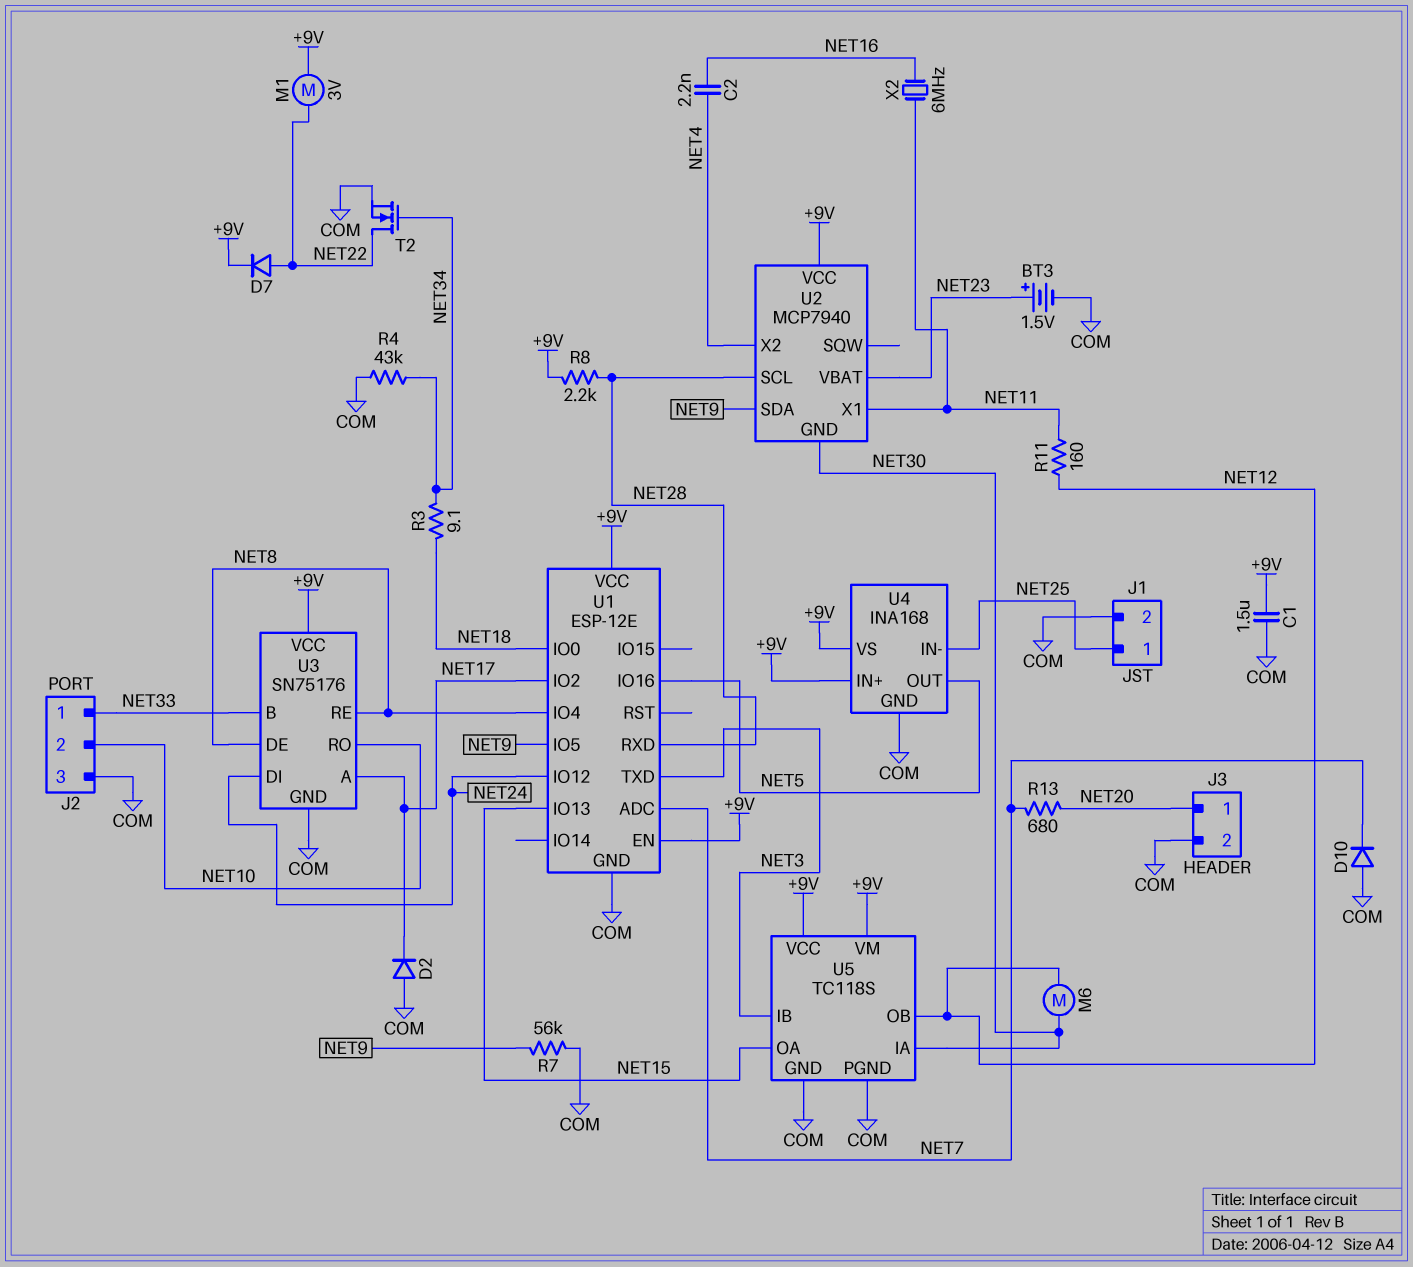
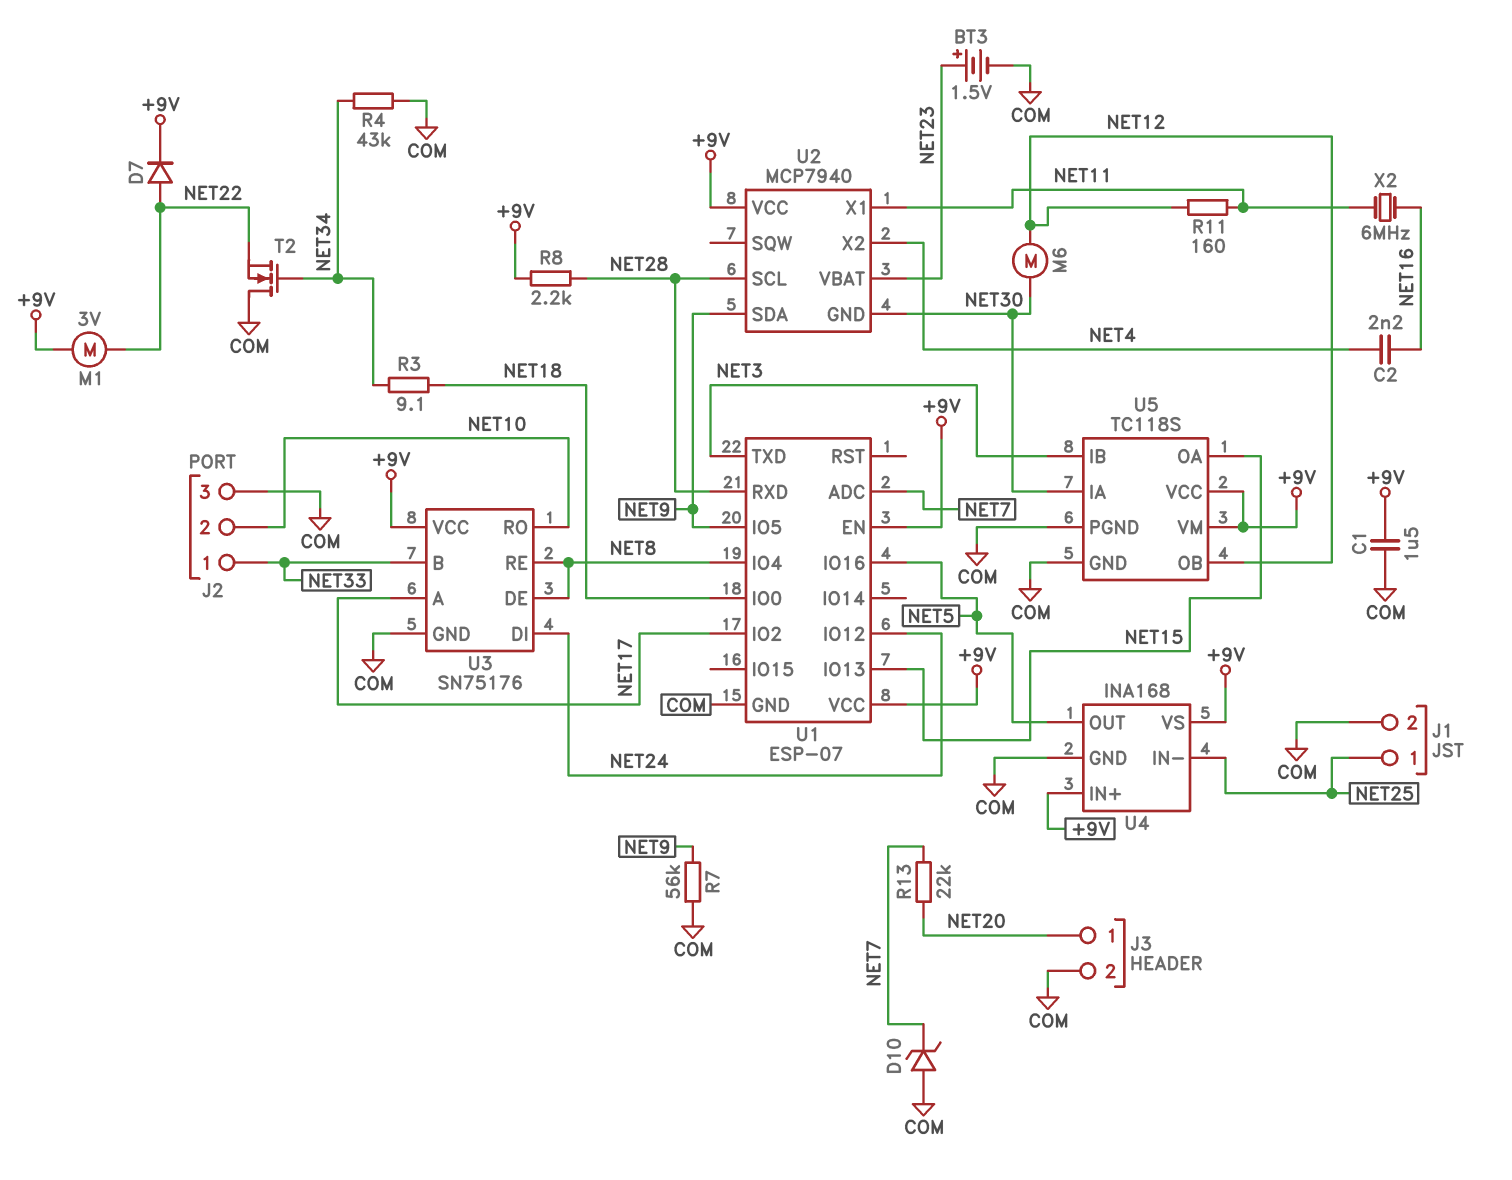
D2: diode (A COM, K NET17) -> none
D10: diode (A COM, K NET7) -> zener (A COM, K NET7)
R13: 680 (NET7, NET20) -> 22k (NET7, NET20)
T2: NMOS (G NET34, D NET22, S COM) -> NMOS (G NET34, D COM, S NET22)
U1: ESP-12E -> ESP-07

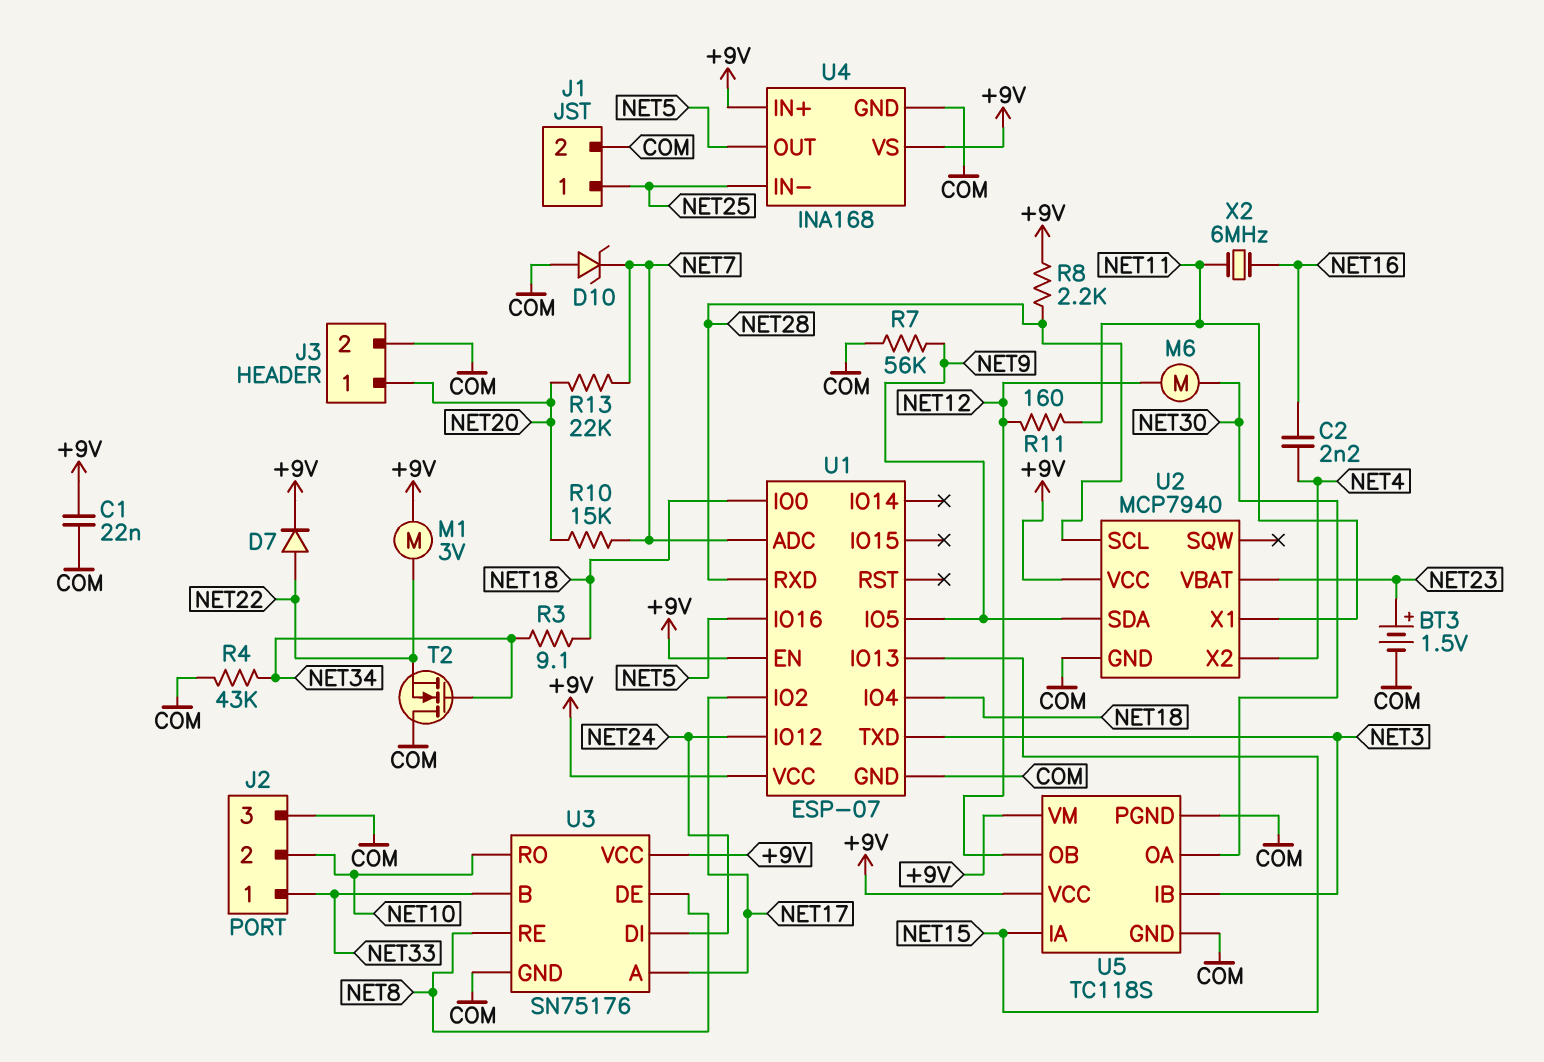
C1: 1.5uF (+9V, COM) -> 22nF (+9V, COM)
R10: none -> 15k (NET7, NET20)
U1 pin IO4: NET8 -> NET18
U2 pin GND: NET30 -> COM
U5 pin IA: NET30 -> NET15
U5 pin OA: NET15 -> NET30

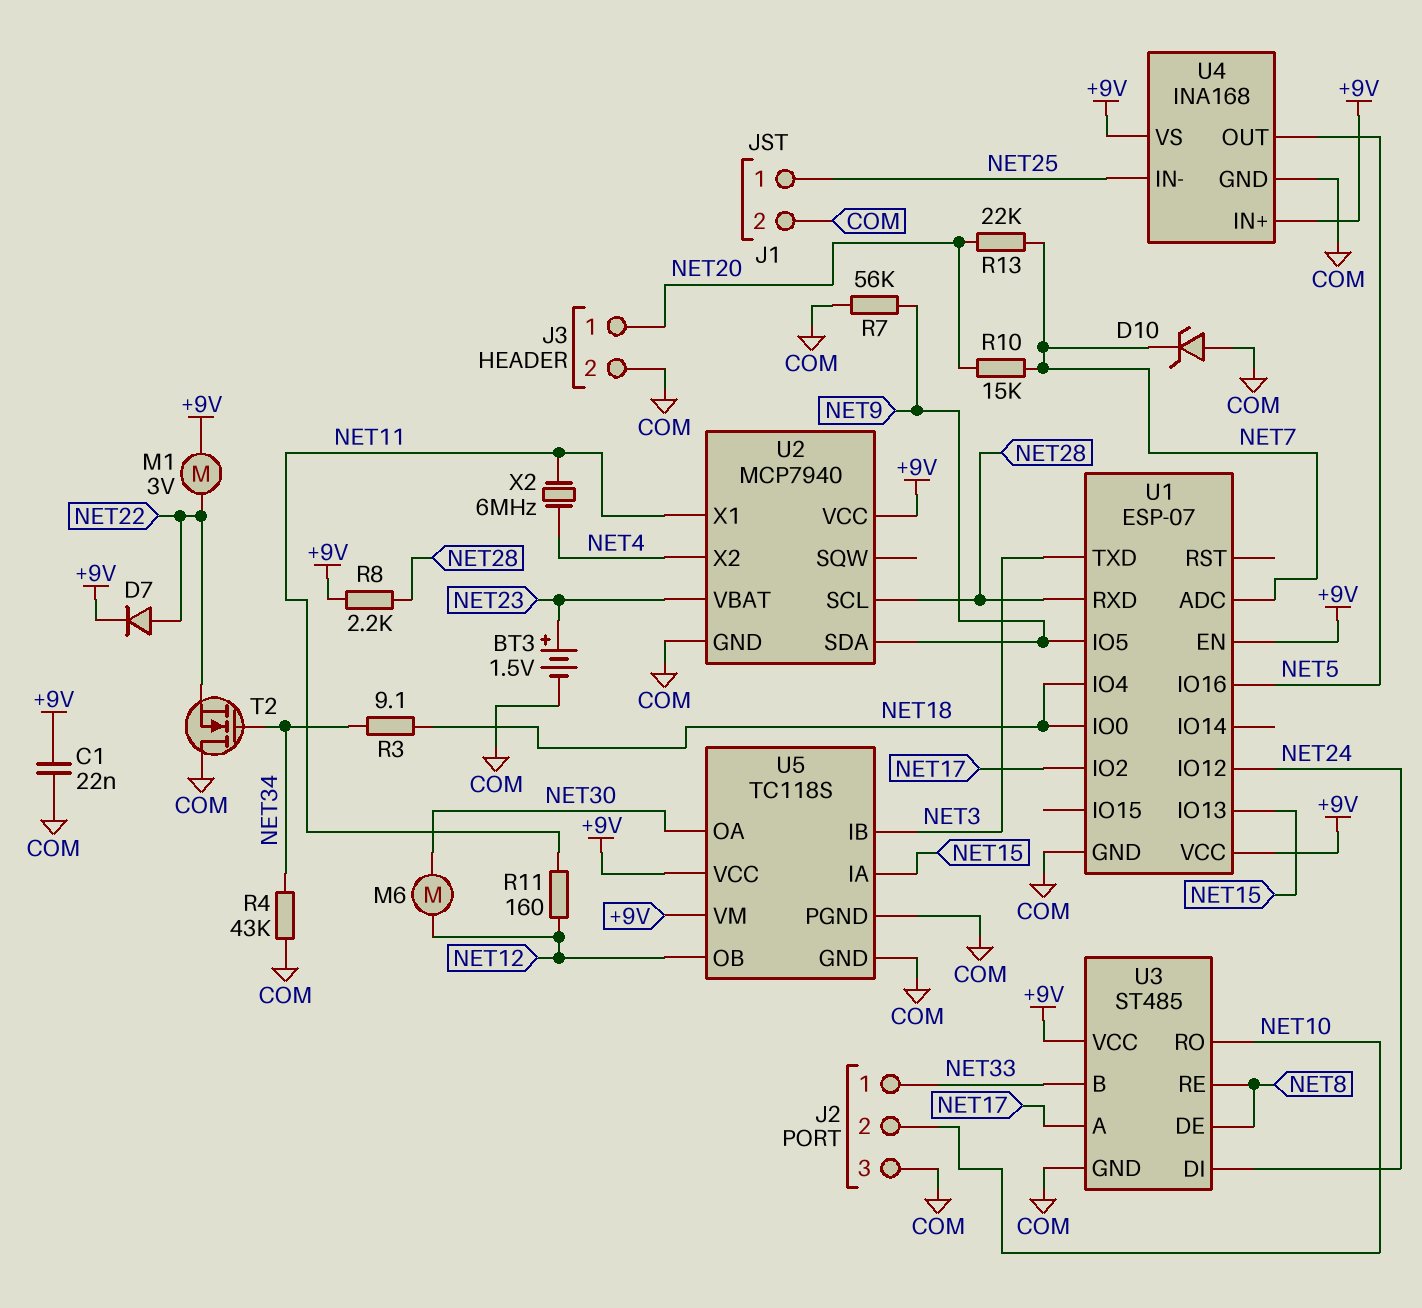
C2: 2.2nF (NET4, NET16) -> none
U3: SN75176 -> ST485
X2: 6MHz (NET11, NET16) -> 6MHz (NET4, NET11)

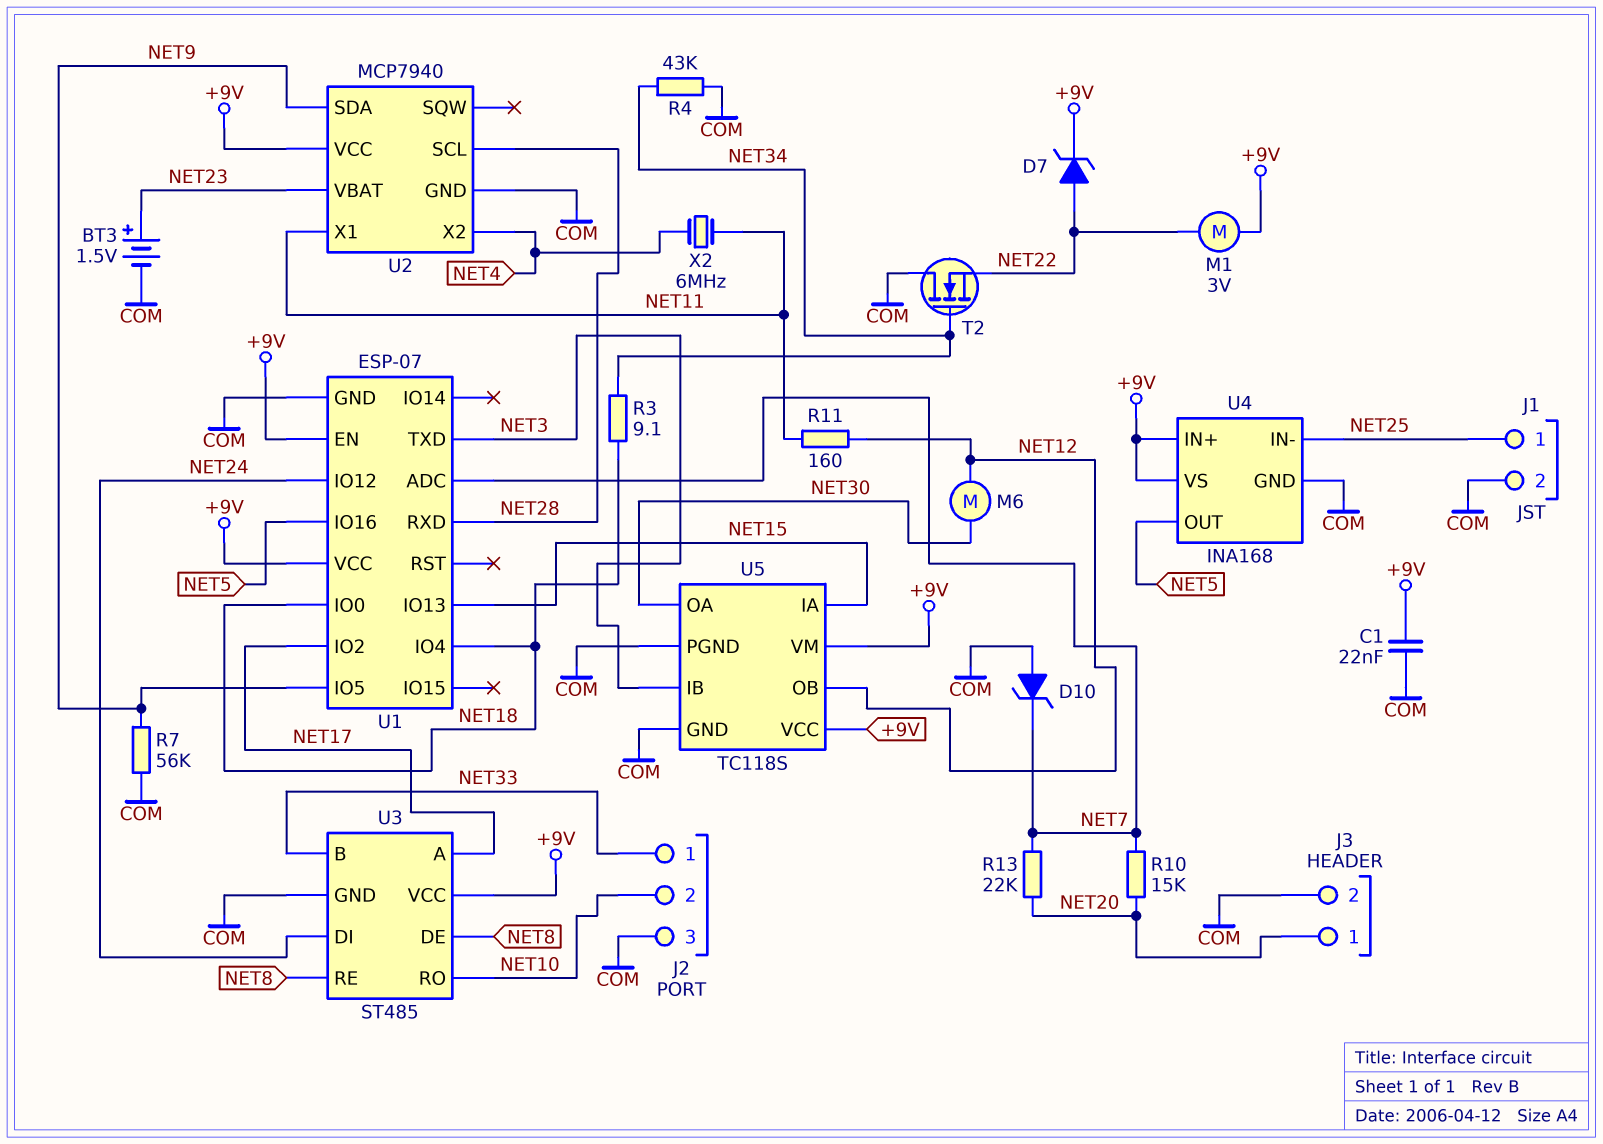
D7: diode (A NET22, K +9V) -> zener (A NET22, K +9V)
R8: 2.2k (+9V, NET28) -> none

